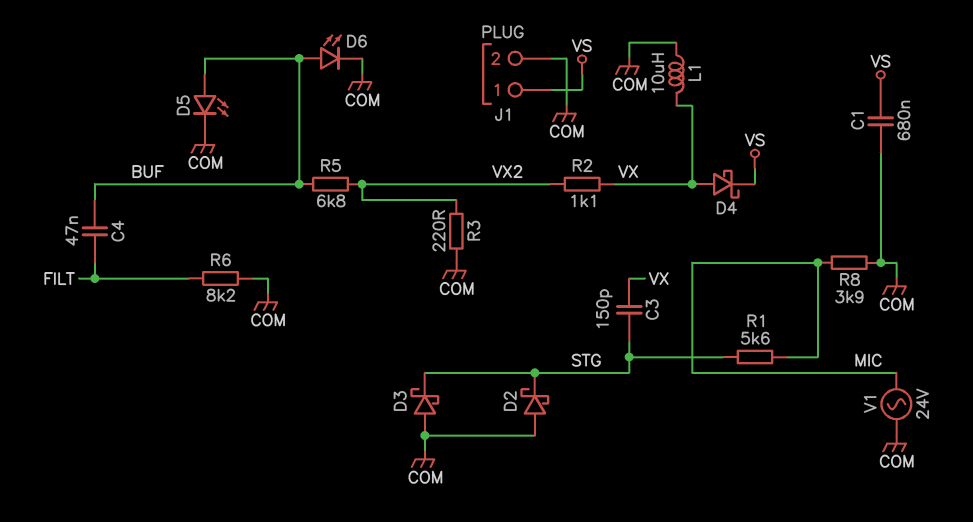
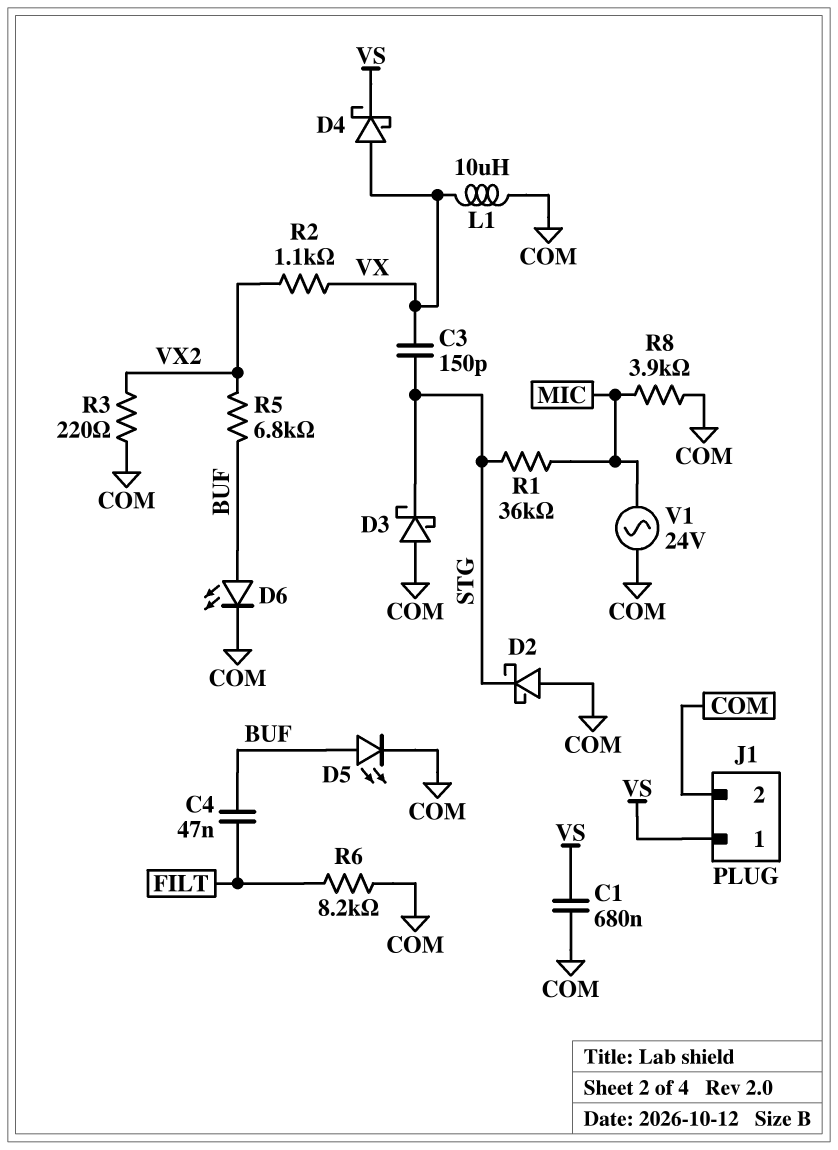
R1: 5.6k (MIC, STG) -> 36k (MIC, STG)

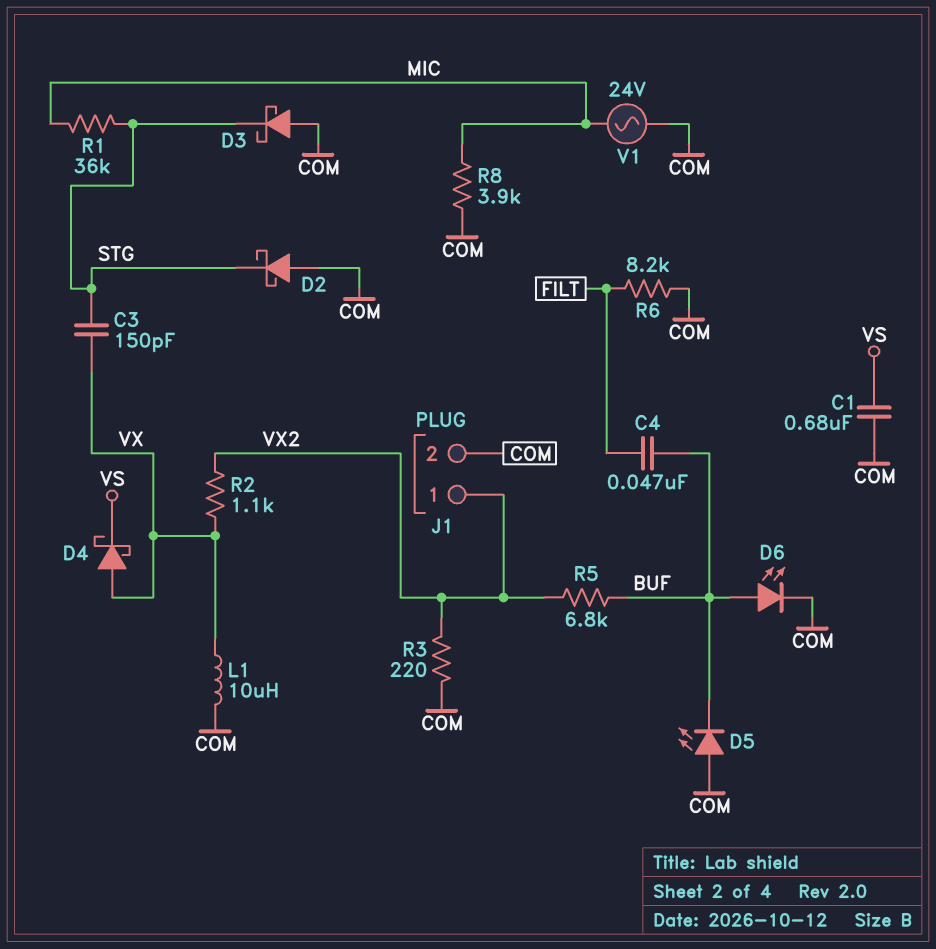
D5: LED (A BUF, K COM) -> LED (A COM, K BUF)
J1 pin 1: VS -> VX2

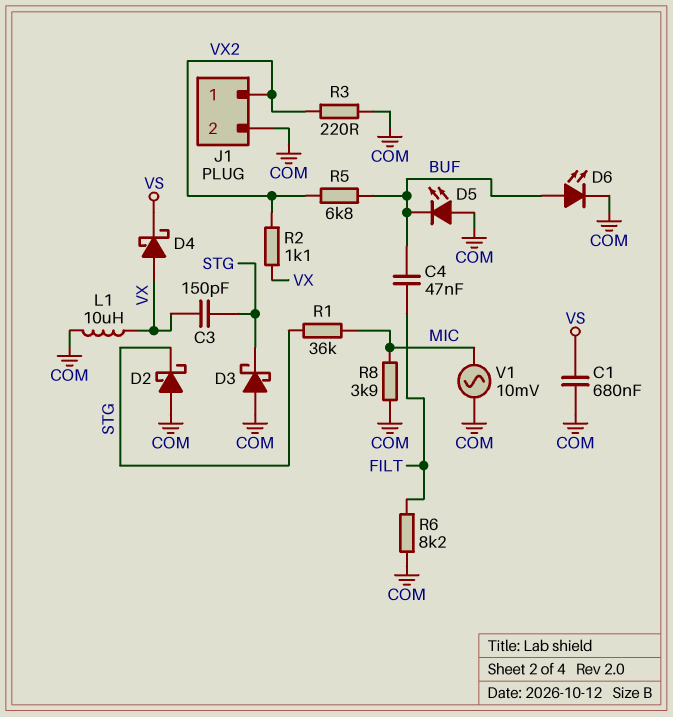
V1: AC 24V (COM, MIC) -> AC 10mV (COM, MIC)

